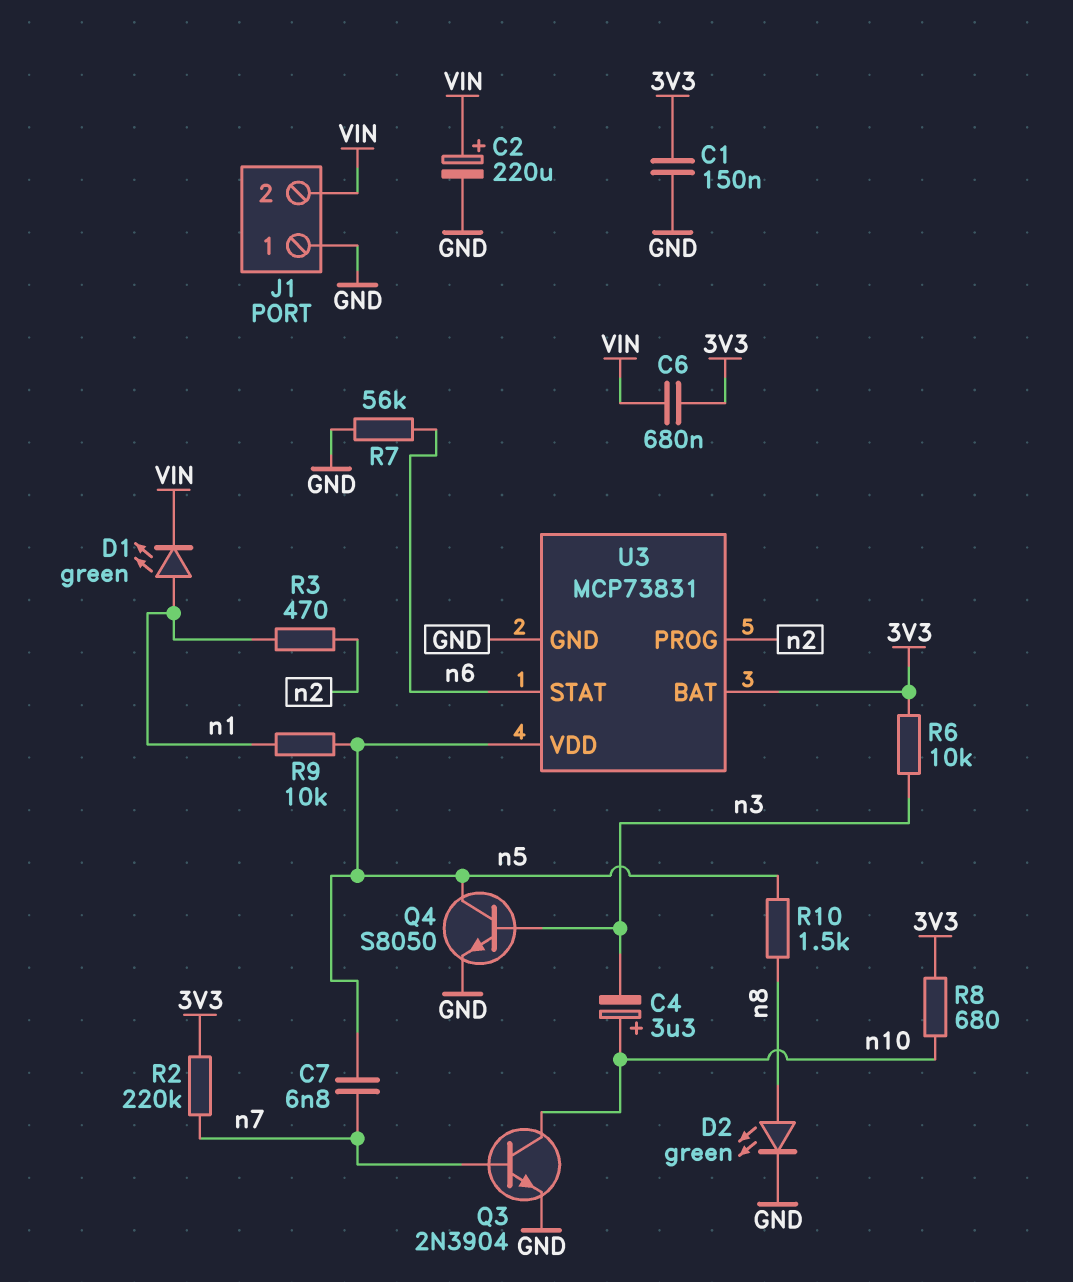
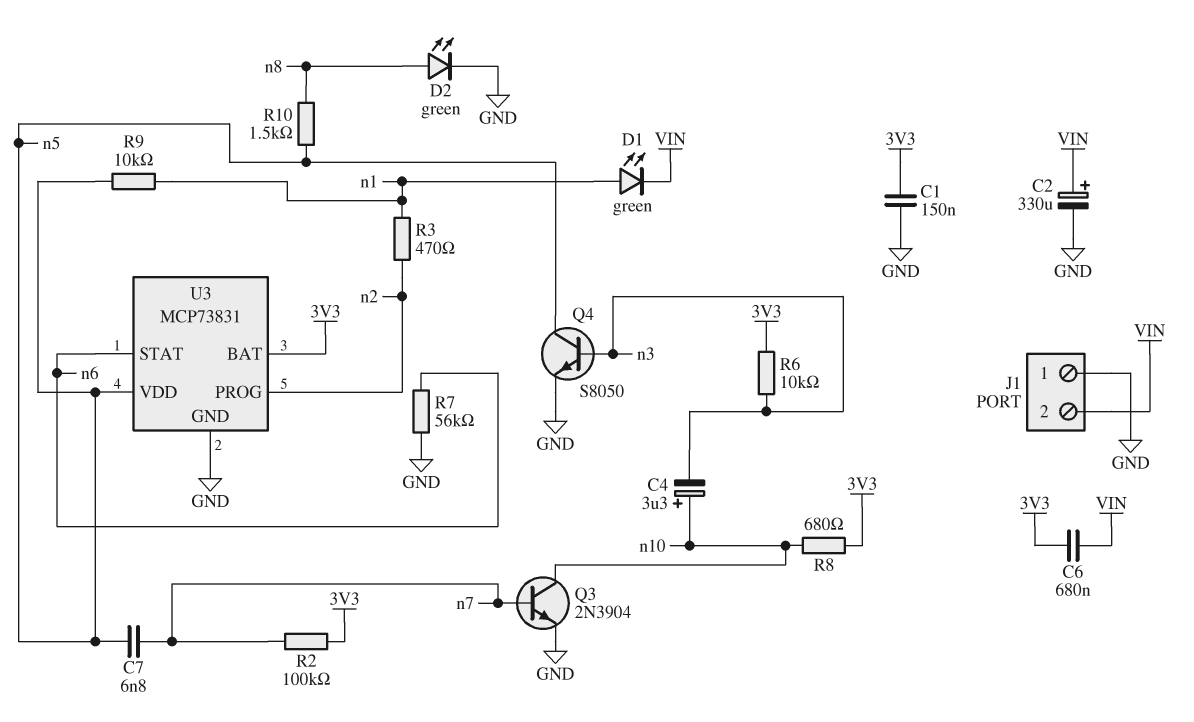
C2: 220uF (plus VIN, minus GND) -> 330uF (plus VIN, minus GND)
R2: 220k (3V3, n7) -> 100k (3V3, n7)

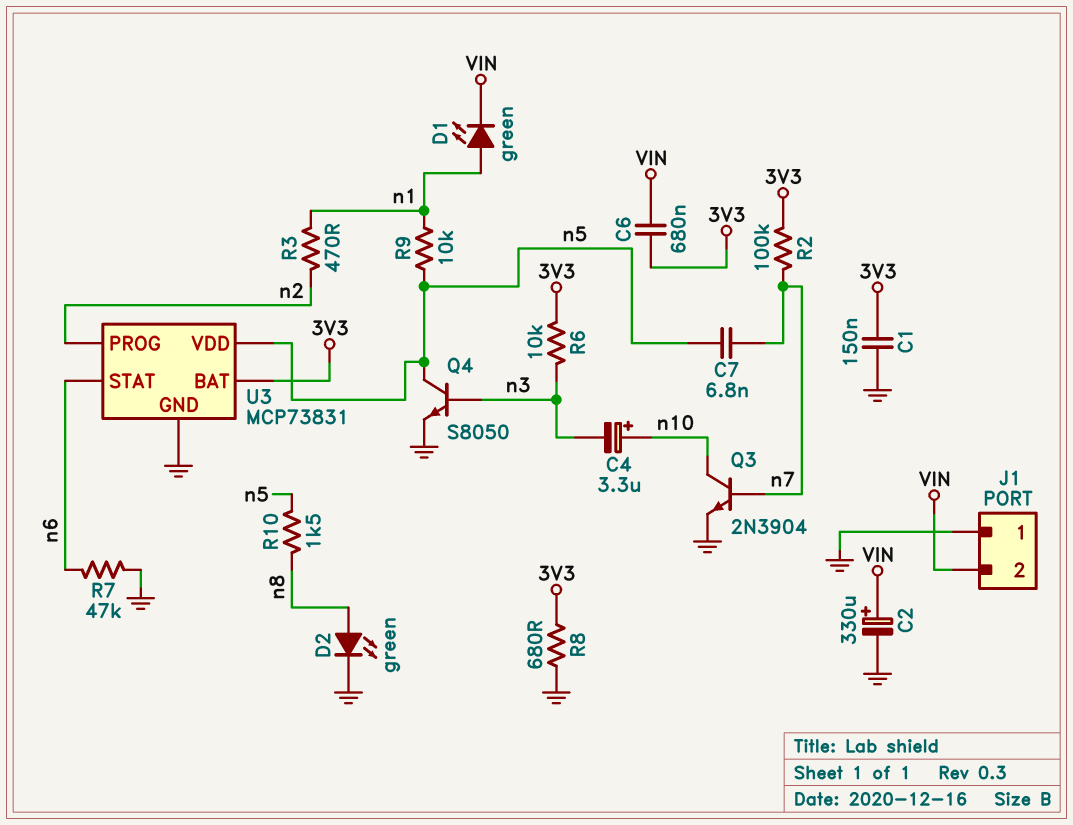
R7: 56k (GND, n6) -> 47k (GND, n6)
R8: 680 (3V3, n10) -> 680 (3V3, GND)

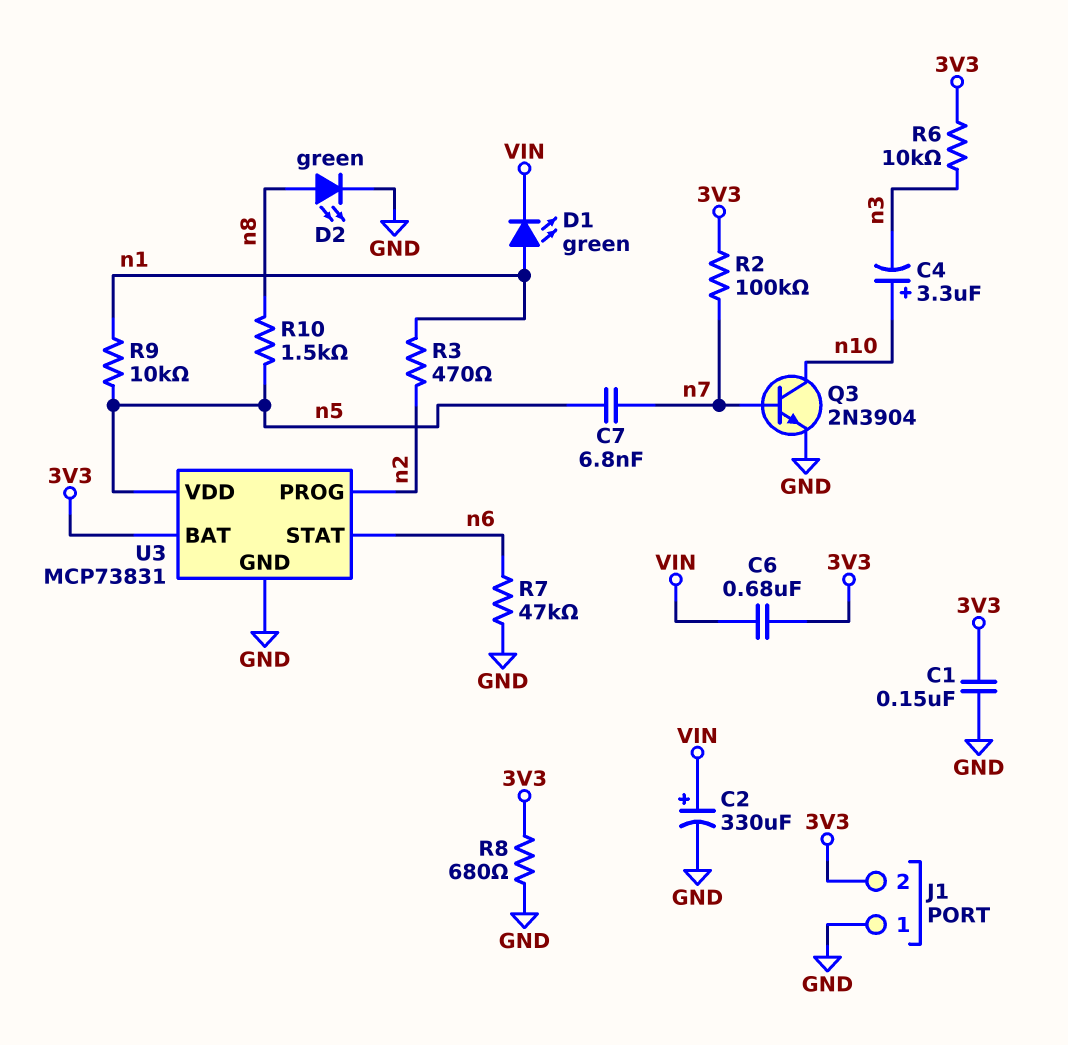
J1 pin 2: VIN -> 3V3
Q4: NPN S8050 (B n3, C n5, E GND) -> none

